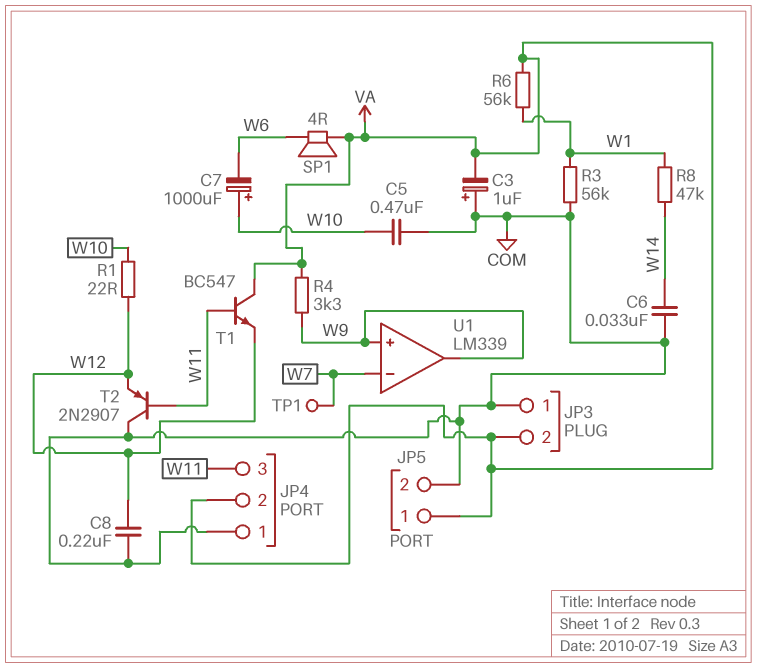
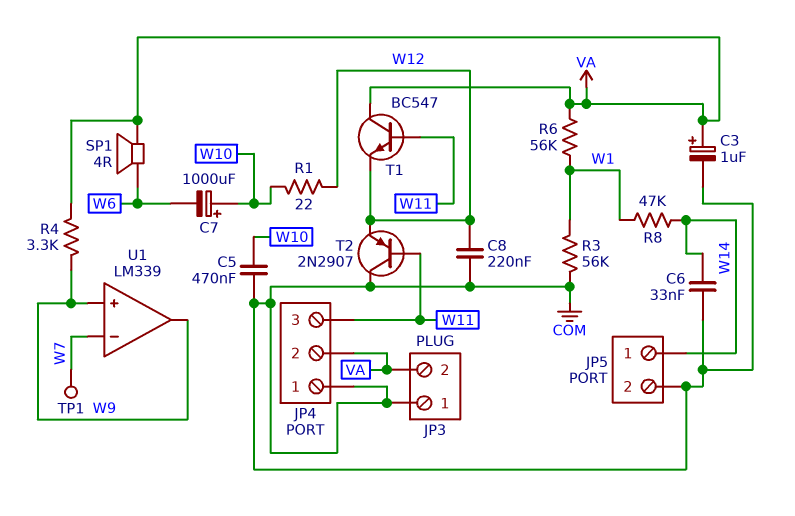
C3: 1uF (plus COM, minus VA) -> 1uF (plus VA, minus COM)
JP5 pin 1: VA -> W14

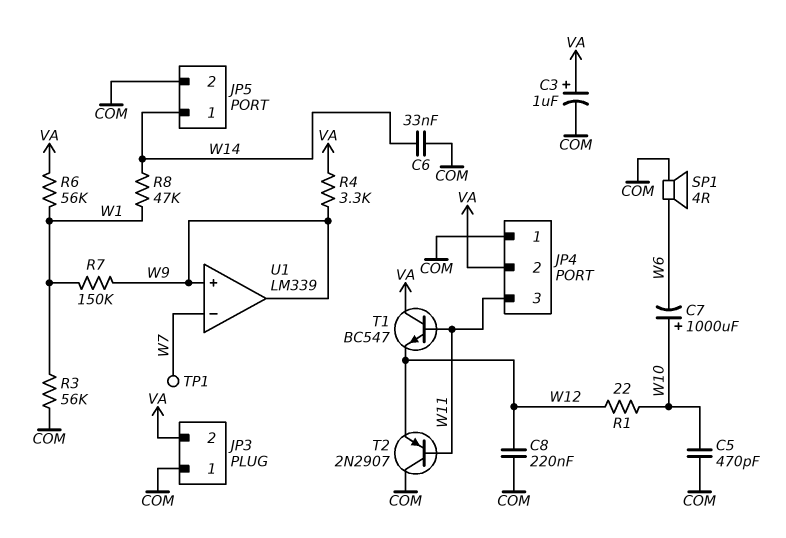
C5: 470nF (COM, W10) -> 470pF (COM, W10)
R7: none -> 150k (W1, W9)
SP1: speaker 4R (VA, W6) -> speaker 4R (COM, W6)

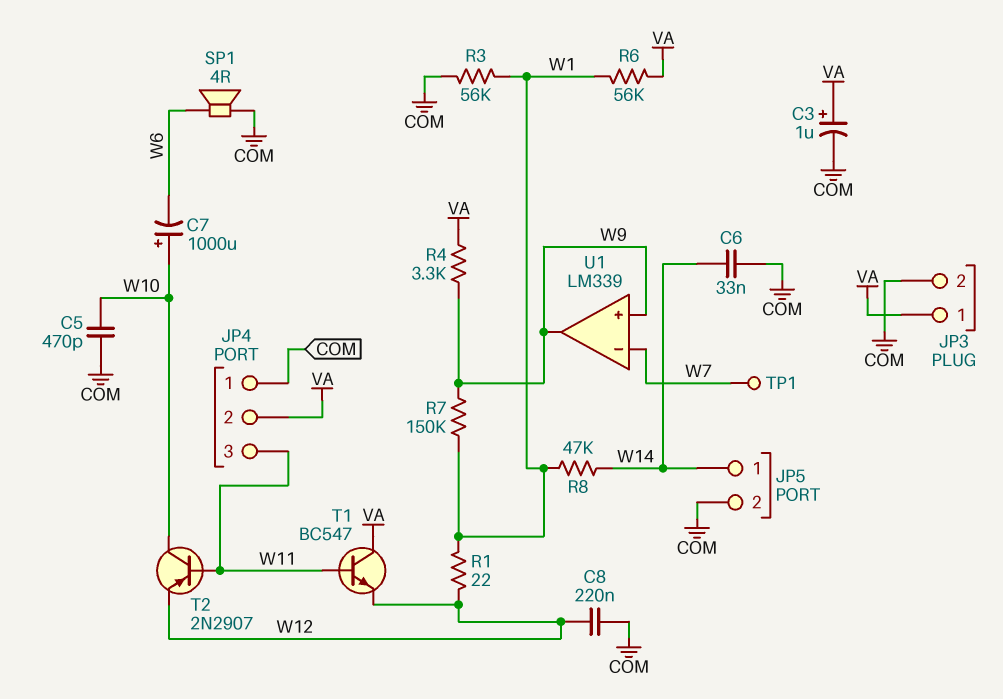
JP3 pin 1: COM -> VA
JP3 pin 2: VA -> COM
R1: 22 (W10, W12) -> 22 (W1, W12)
T2: PNP 2N2907 (B W11, C COM, E W12) -> PNP 2N2907 (B W11, C W10, E W12)

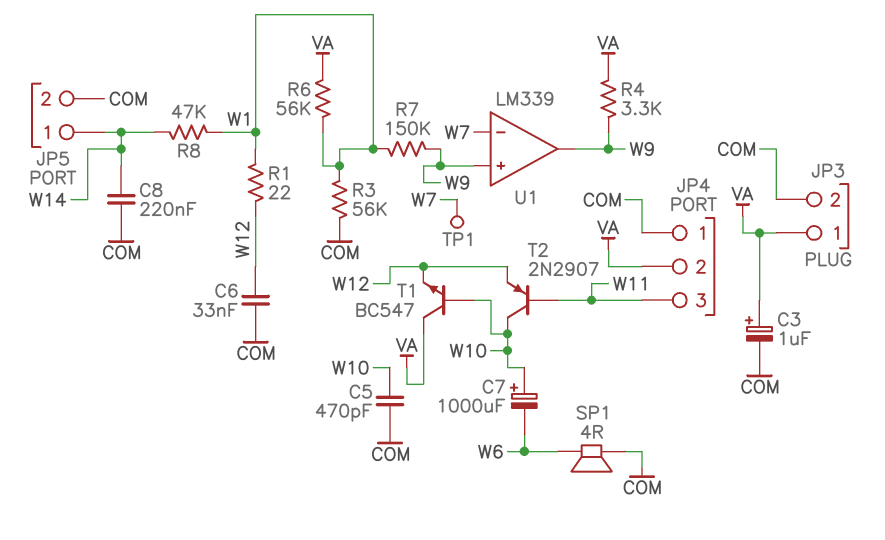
C6: 33nF (COM, W14) -> 33nF (COM, W12)
C8: 220nF (COM, W12) -> 220nF (COM, W14)
T1: NPN BC547 (B W11, C VA, E W12) -> NPN BC547 (B W10, C VA, E W12)

